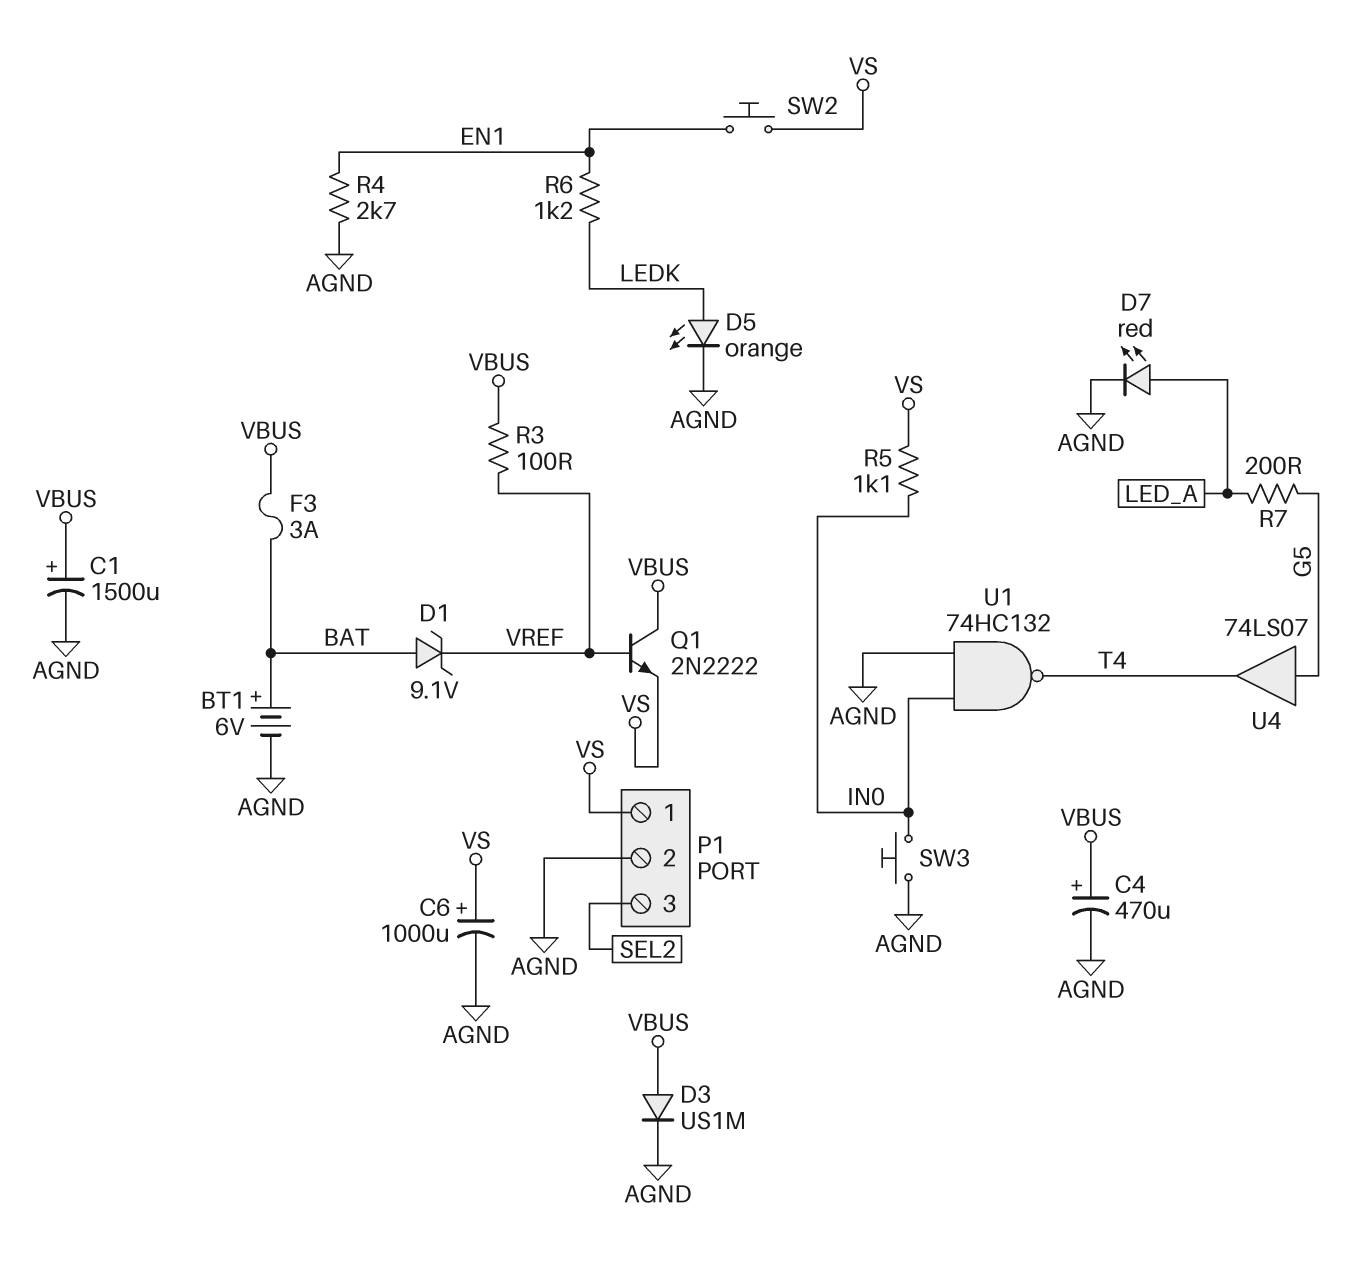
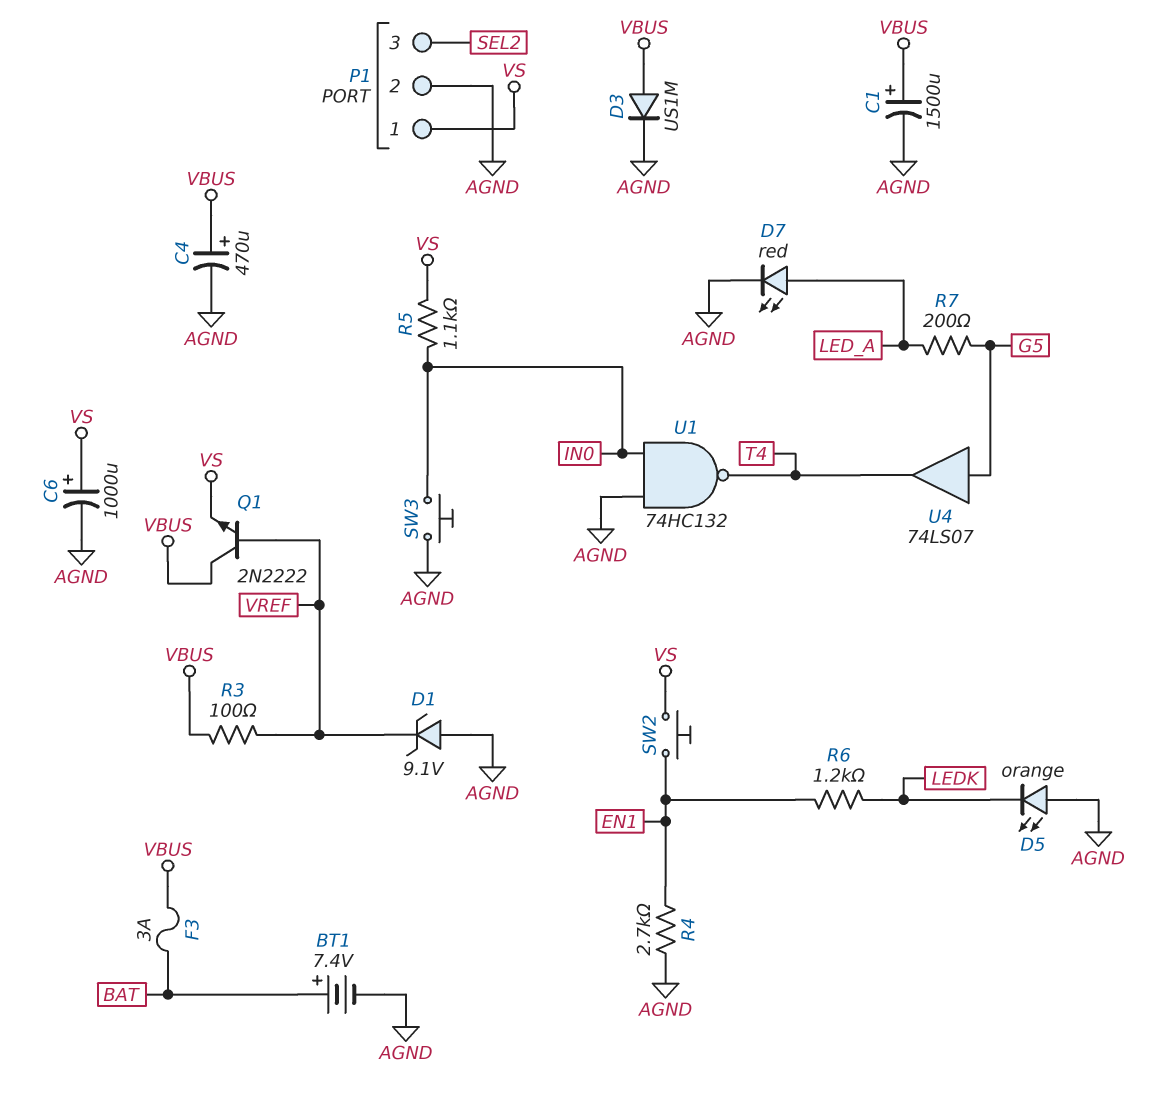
BT1: 6V (plus BAT, minus AGND) -> 7.4V (plus BAT, minus AGND)
D1: zener 9.1V (A BAT, K VREF) -> zener 9.1V (A AGND, K VREF)
D5: LED orange (A LEDK, K AGND) -> LED orange (A AGND, K LEDK)

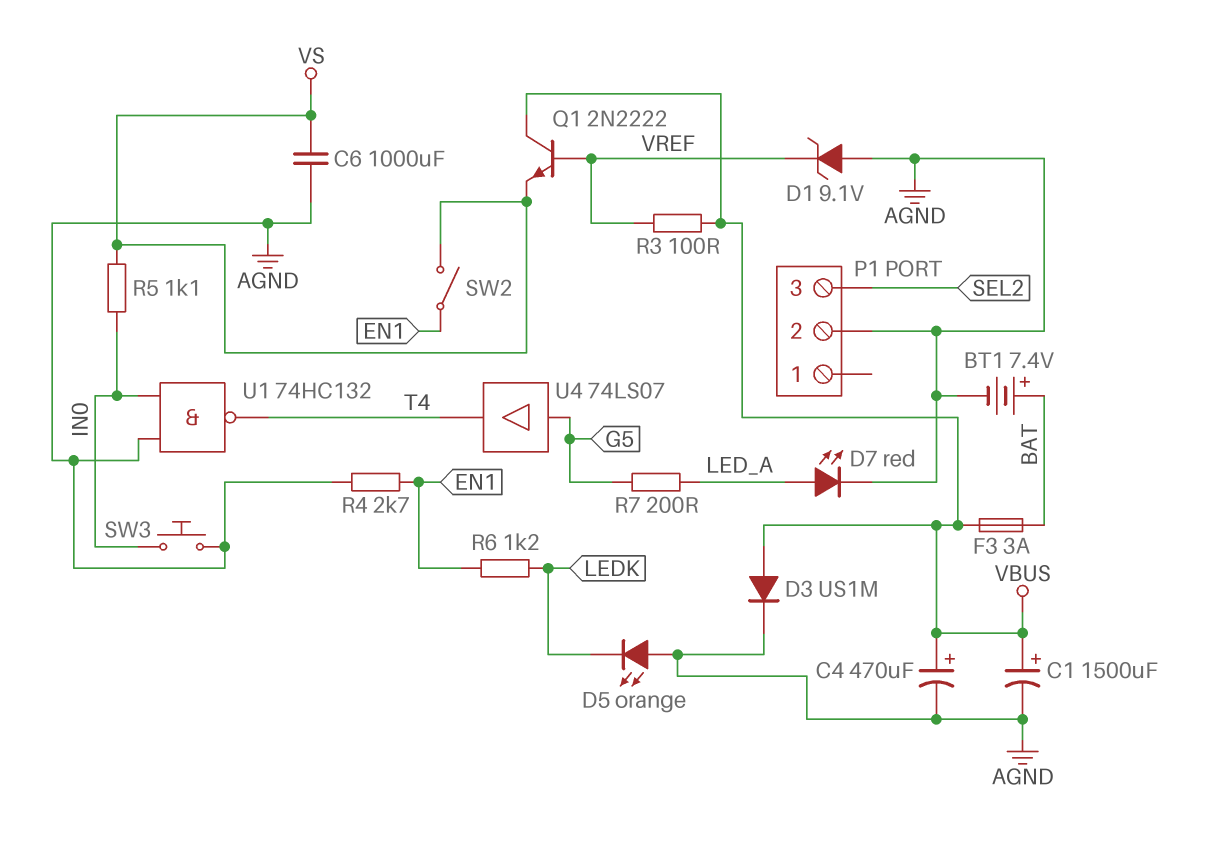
C6: 1000uF (plus VS, minus AGND) -> 1000uF (AGND, VS)
P1 pin 1: VS -> none
SW2: button (EN1, VS) -> switch (EN1, VS)

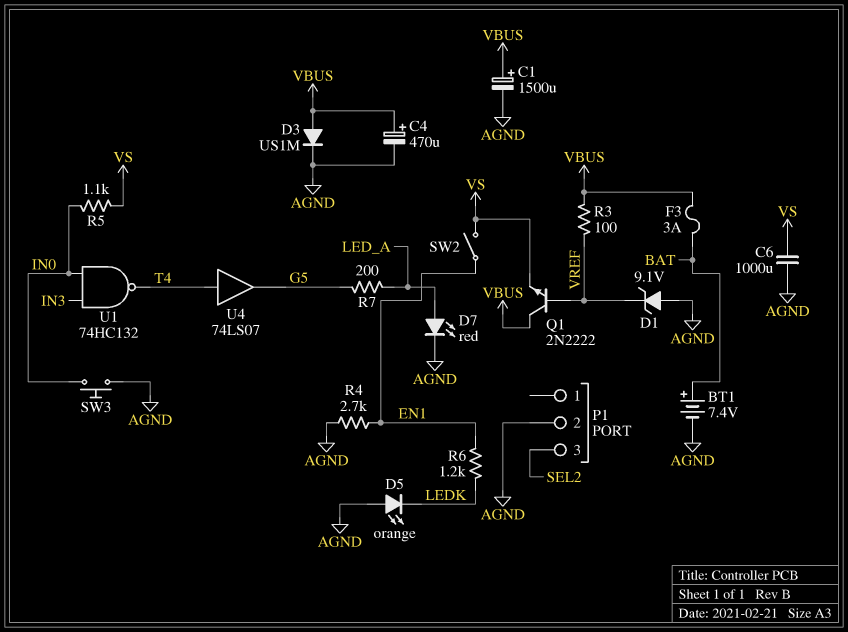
U1: NAND 74HC132 (in AGND, in IN0, out T4) -> NAND 74HC132 (in IN0, in IN3, out T4)
U4: buffer 74LS07 (in G5, out T4) -> buffer 74LS07 (in T4, out G5)

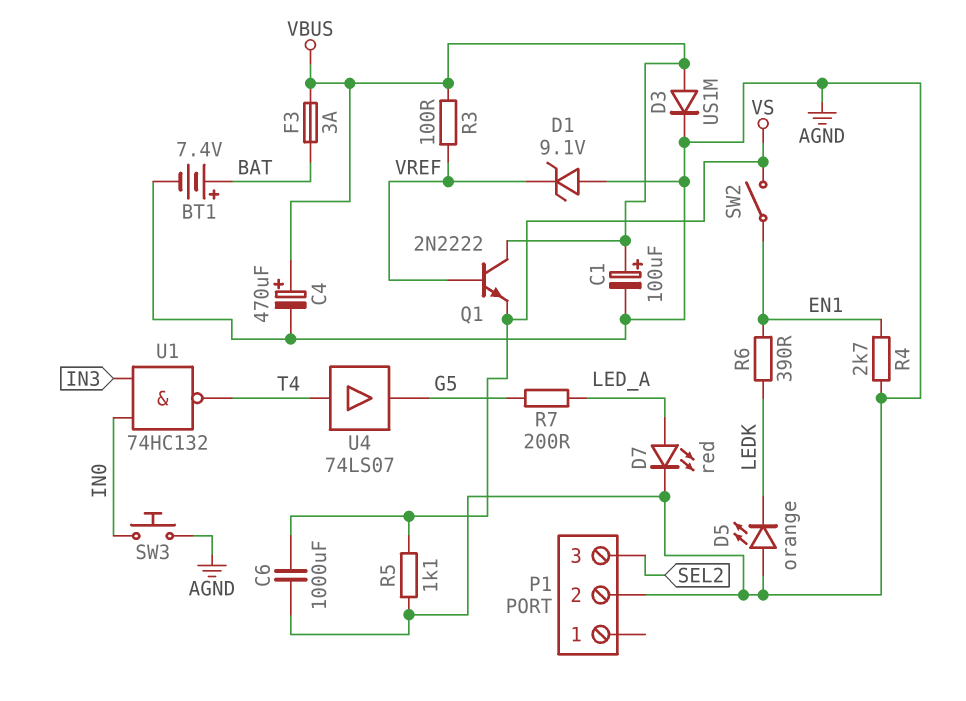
C1: 1500uF (plus VBUS, minus AGND) -> 100uF (plus VBUS, minus AGND)
R5: 1.1k (IN0, VS) -> 1.1k (AGND, VS)
R6: 1.2k (EN1, LEDK) -> 390 (EN1, LEDK)

